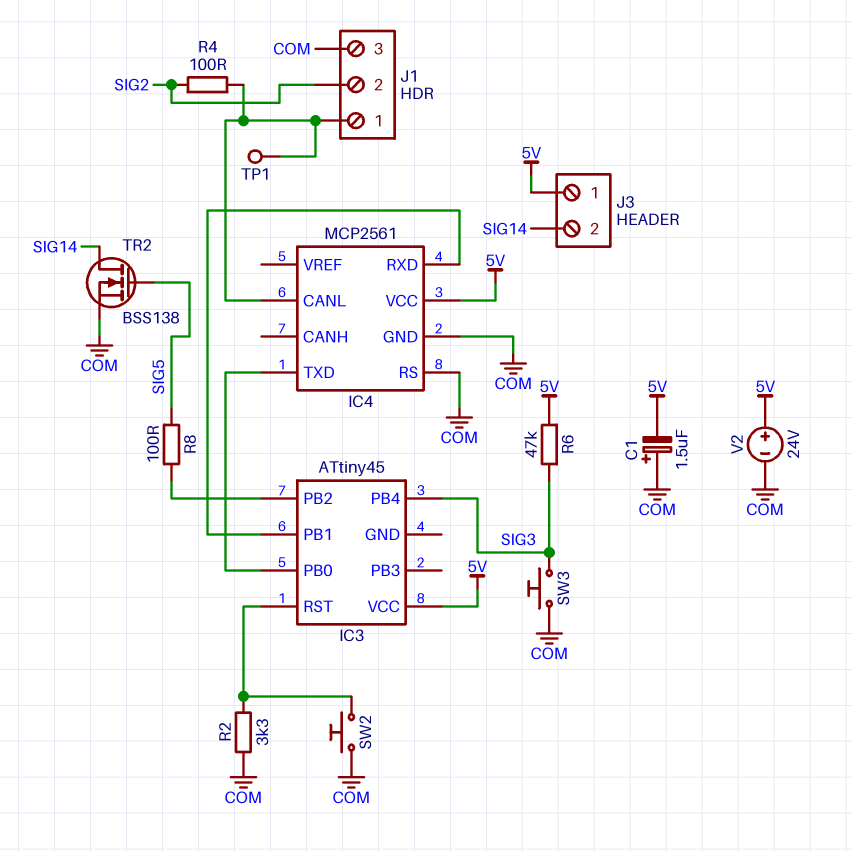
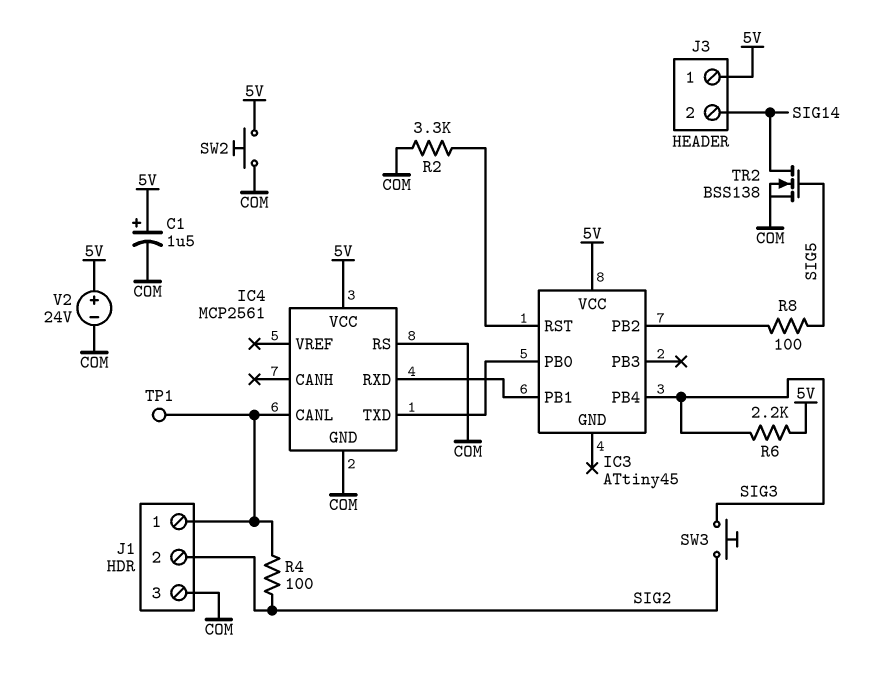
C1: 1.5uF (plus COM, minus 5V) -> 1.5uF (plus 5V, minus COM)
R6: 47k (5V, SIG3) -> 2.2k (5V, SIG3)
SW2: button (COM, IC3/RST) -> button (5V, COM)
SW3: button (COM, SIG3) -> button (SIG2, SIG3)

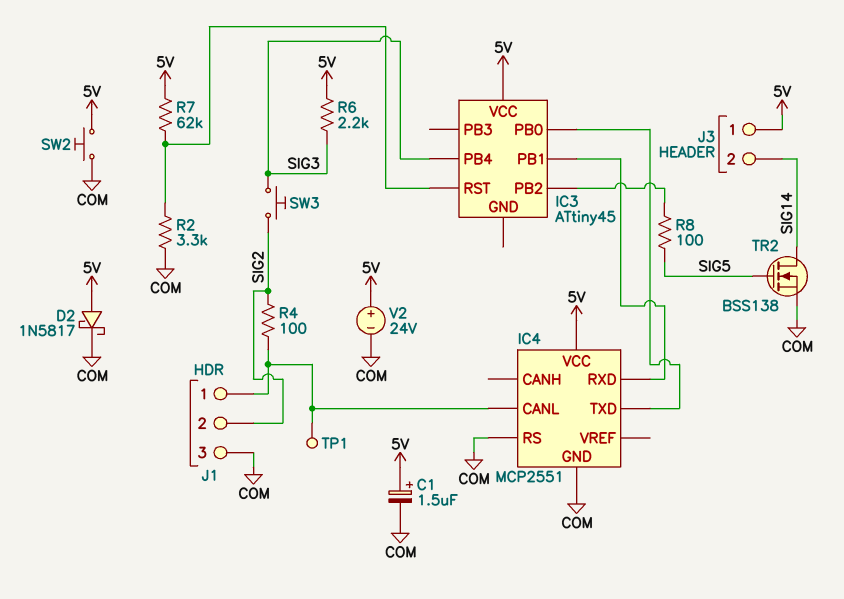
D2: none -> schottky 1N5817 (A 5V, K COM)
IC4: MCP2561 -> MCP2551
R7: none -> 62k (5V, IC3/RST)

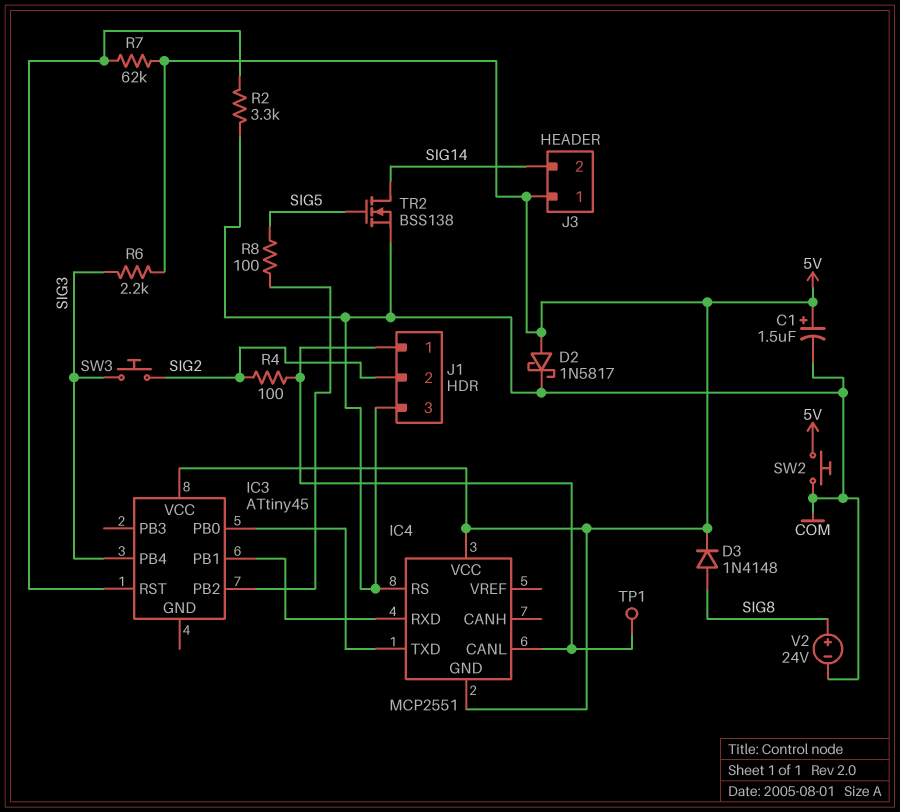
D3: none -> diode 1N4148 (A SIG8, K 5V)
IC4 pin GND: COM -> 5V
V2: 24V (plus 5V, minus COM) -> 24V (plus SIG8, minus COM)

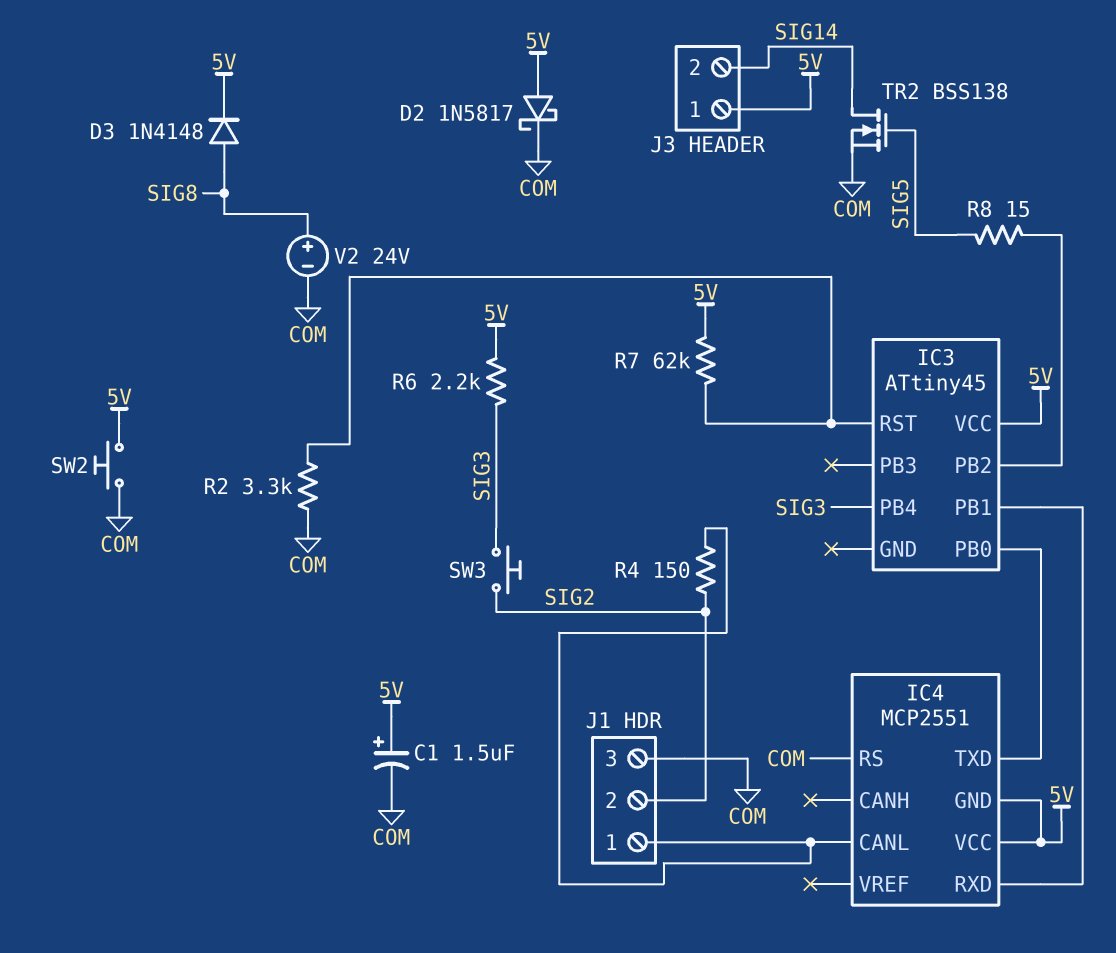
R4: 100 (IC4/CANL, SIG2) -> 150 (IC4/CANL, SIG2)
R8: 100 (IC3/PB2, SIG5) -> 15 (IC3/PB2, SIG5)
TP1: test point (IC4/CANL) -> none

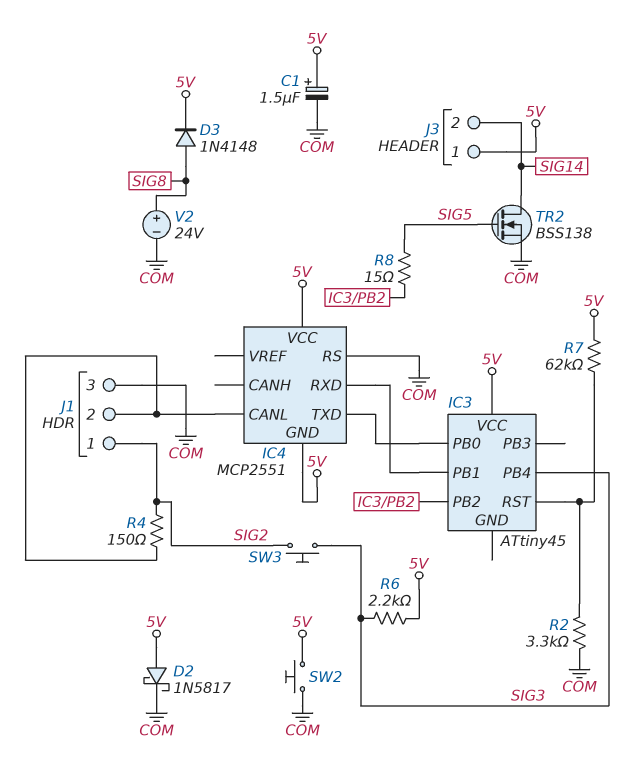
J1 pin 1: IC4/CANL -> SIG2
J1 pin 2: SIG2 -> IC4/CANL

